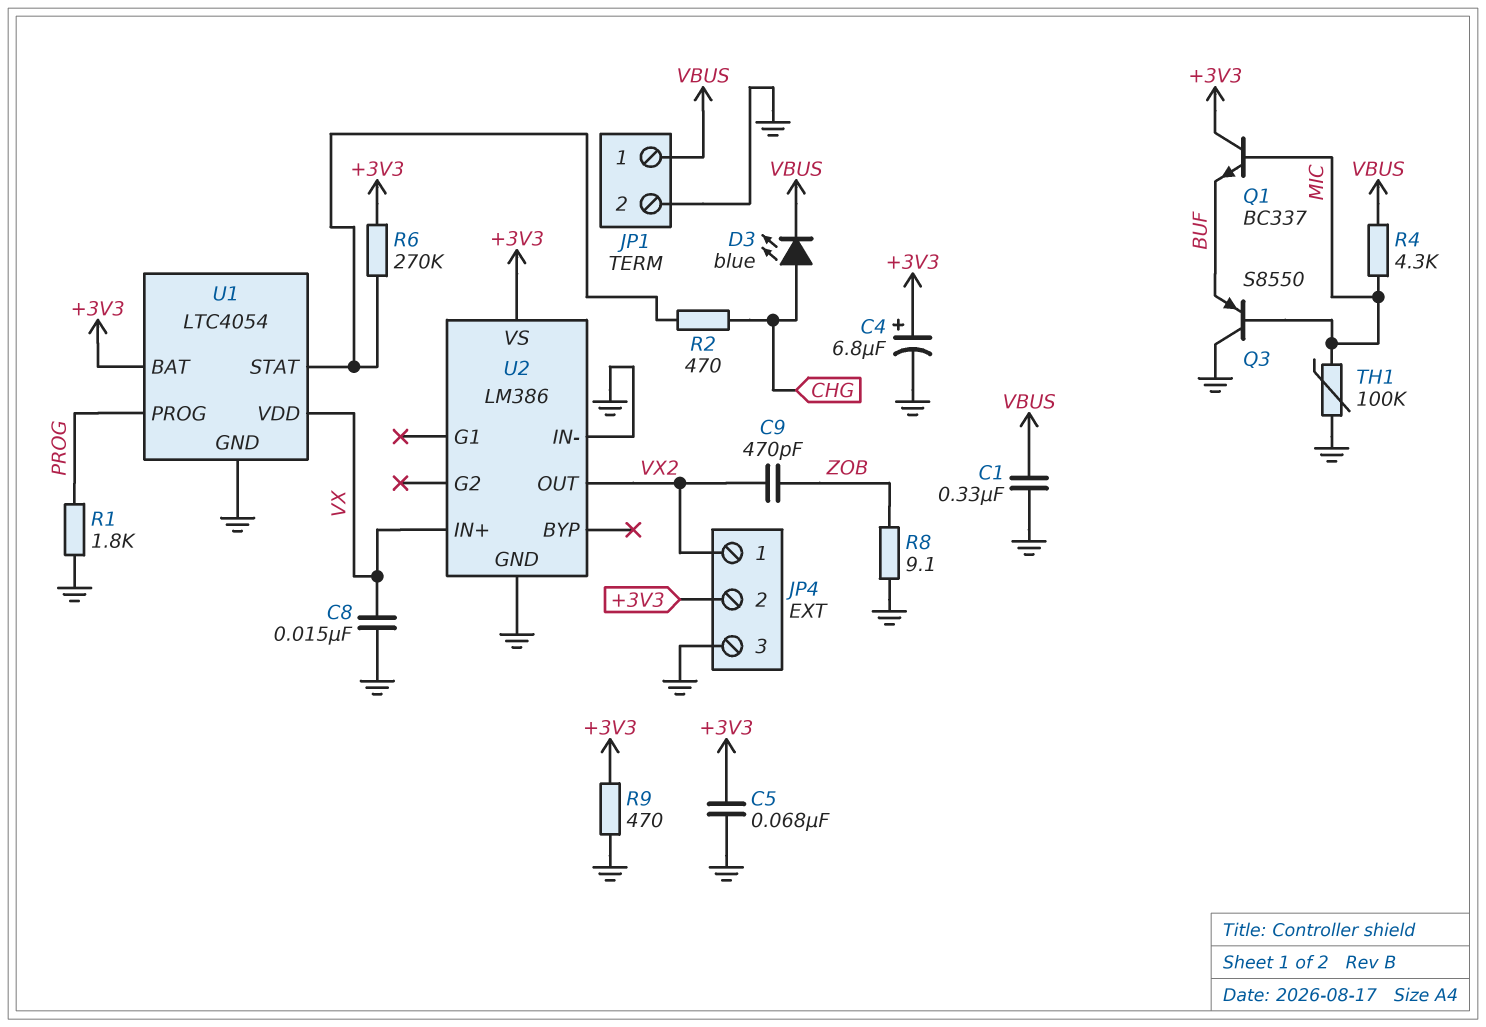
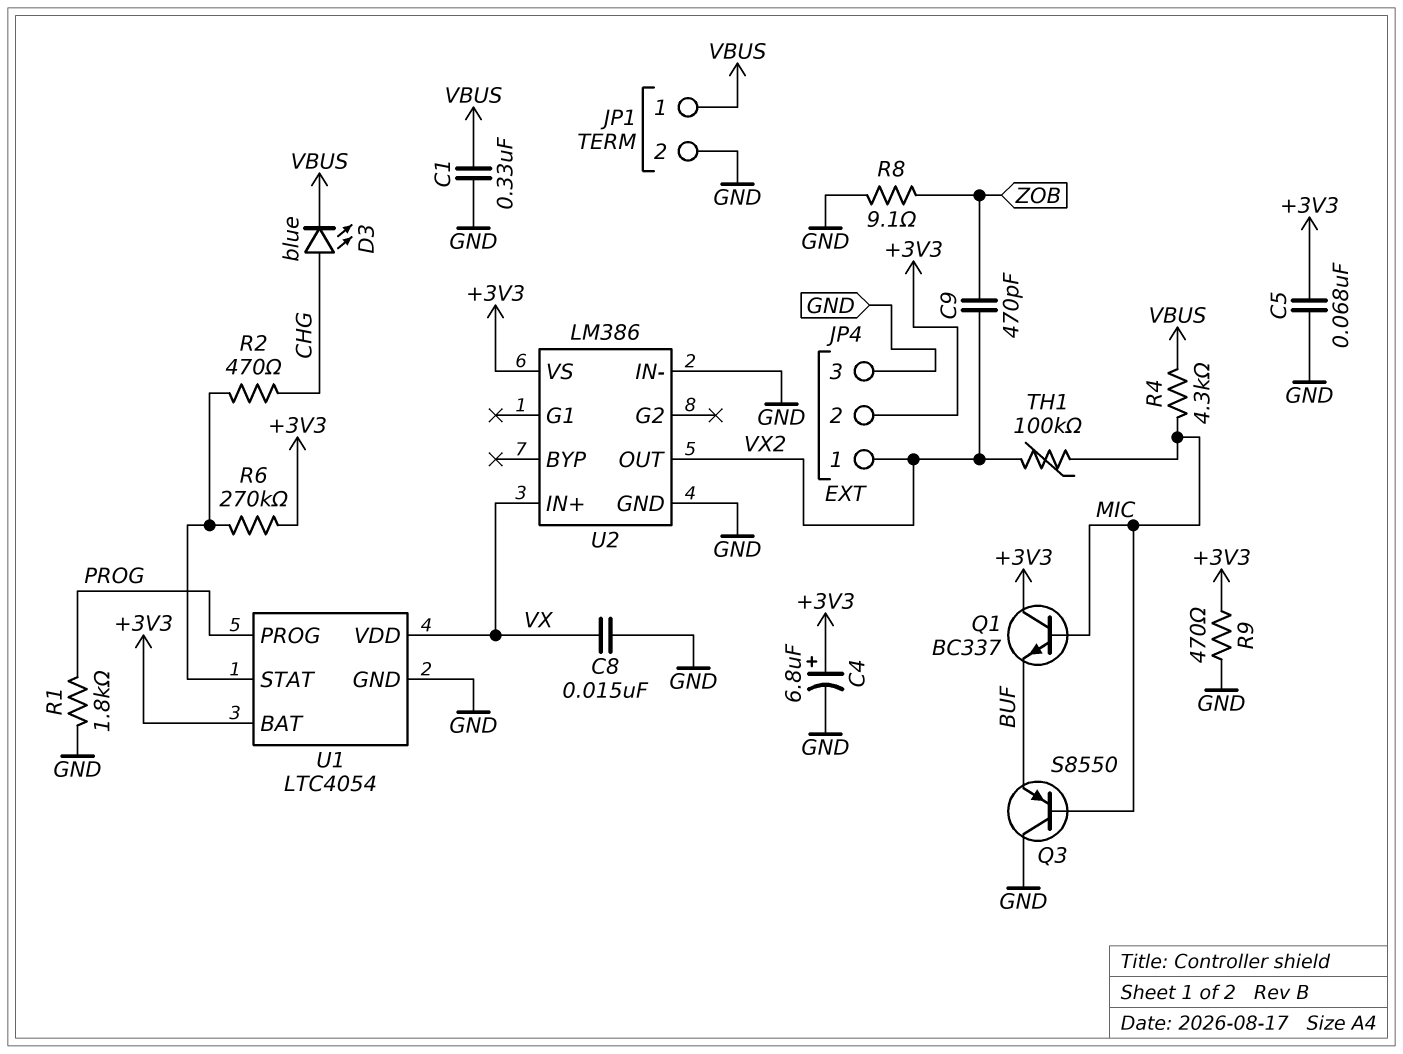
TH1: 100k (GND, MIC) -> 100k (MIC, VX2)

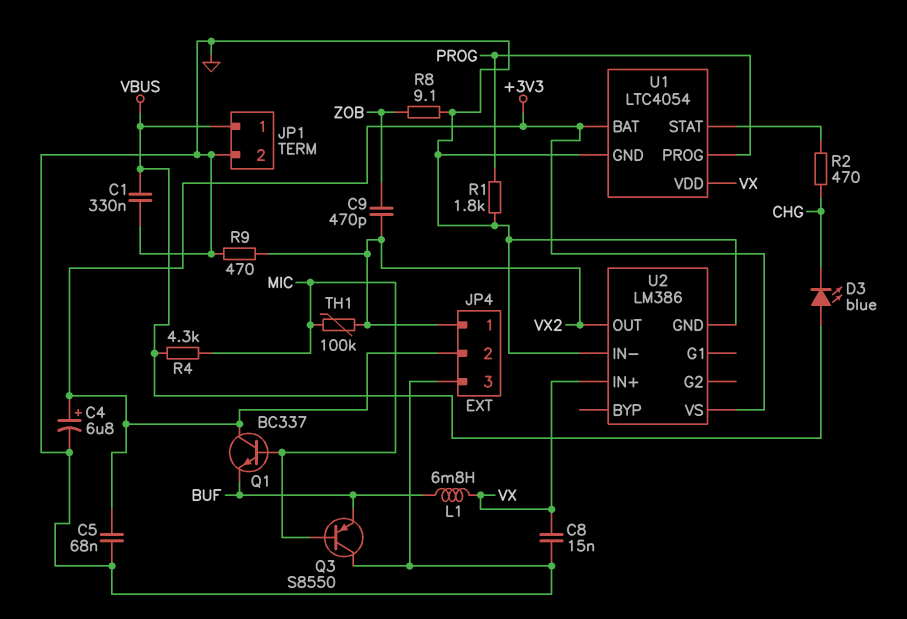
D3: LED blue (A CHG, K VBUS) -> LED blue (A VBUS, K CHG)
L1: none -> 6.8mH (BUF, VX)
R6: 270k (+3V3, U1/STAT) -> none
R9: 470 (+3V3, GND) -> 470 (GND, VX2)

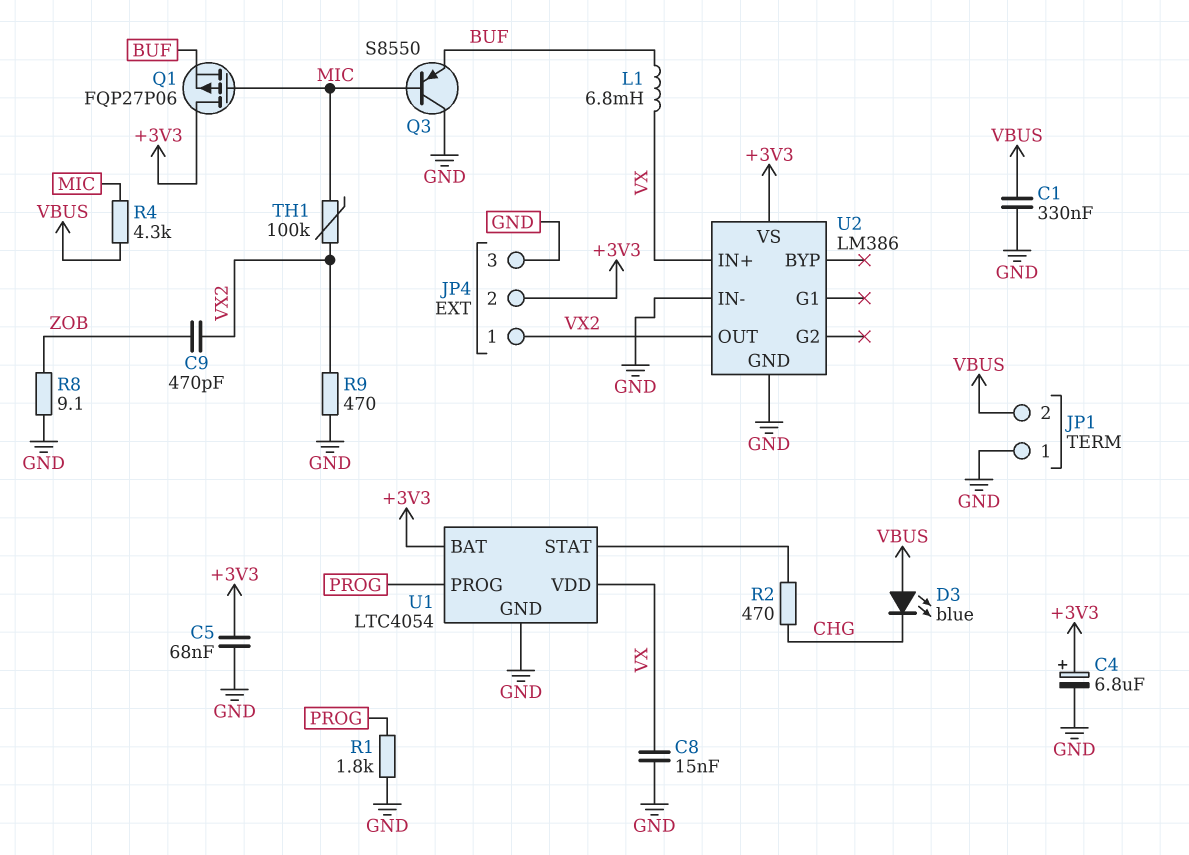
JP1 pin 1: VBUS -> GND
JP1 pin 2: GND -> VBUS
Q1: NPN BC337 (B MIC, C +3V3, E BUF) -> PMOS FQP27P06 (G MIC, D +3V3, S BUF)

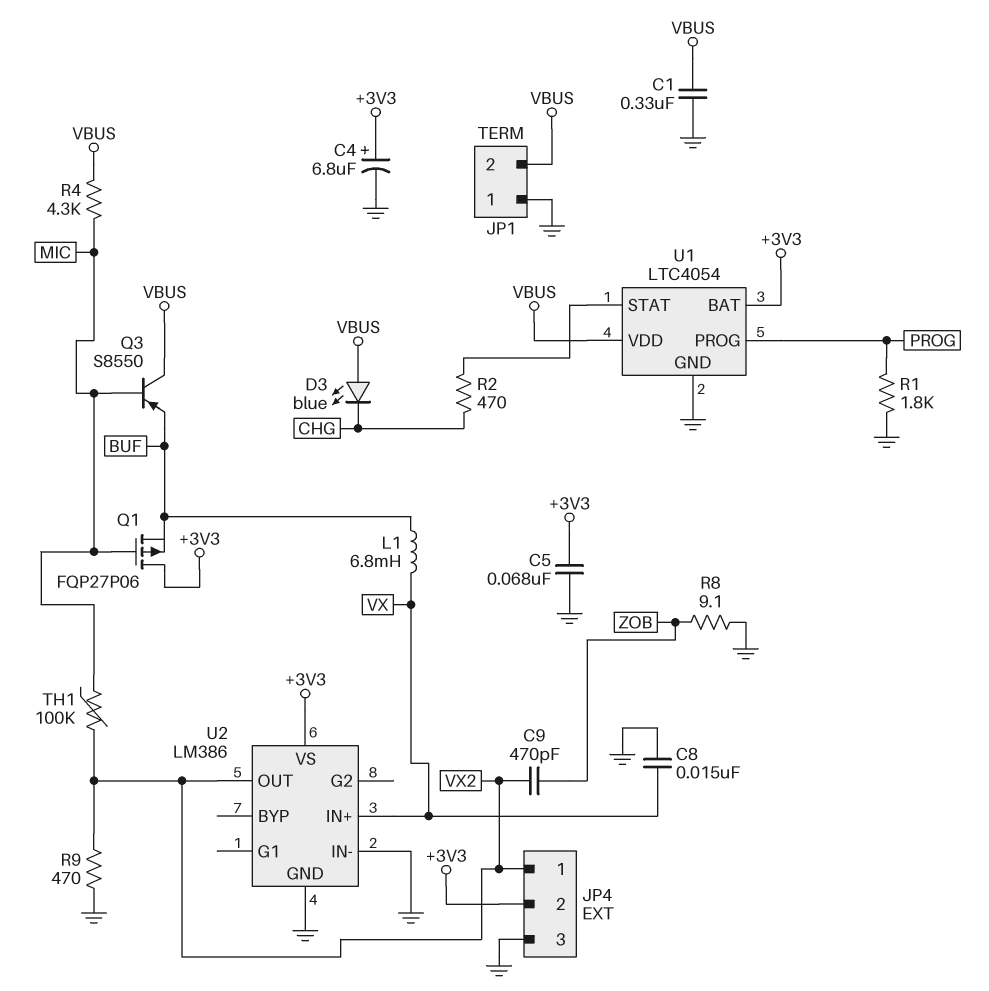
Q3: PNP S8550 (B MIC, C GND, E BUF) -> PNP S8550 (B MIC, C VBUS, E BUF)
U1 pin VDD: VX -> VBUS

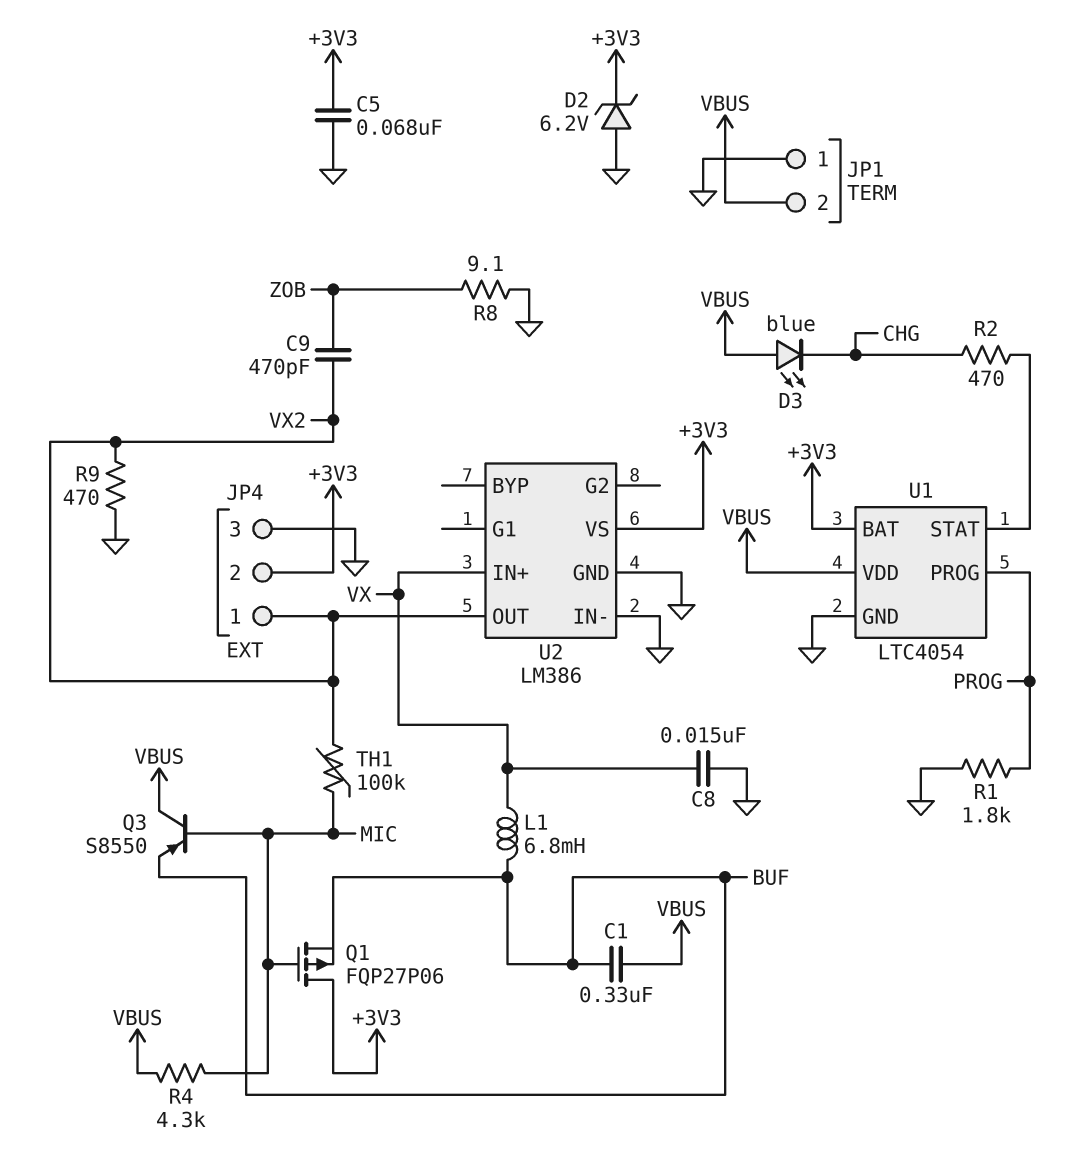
C1: 330nF (GND, VBUS) -> 330nF (BUF, VBUS)
C4: 6.8uF (plus +3V3, minus GND) -> none
D2: none -> zener 6.2V (A GND, K +3V3)

